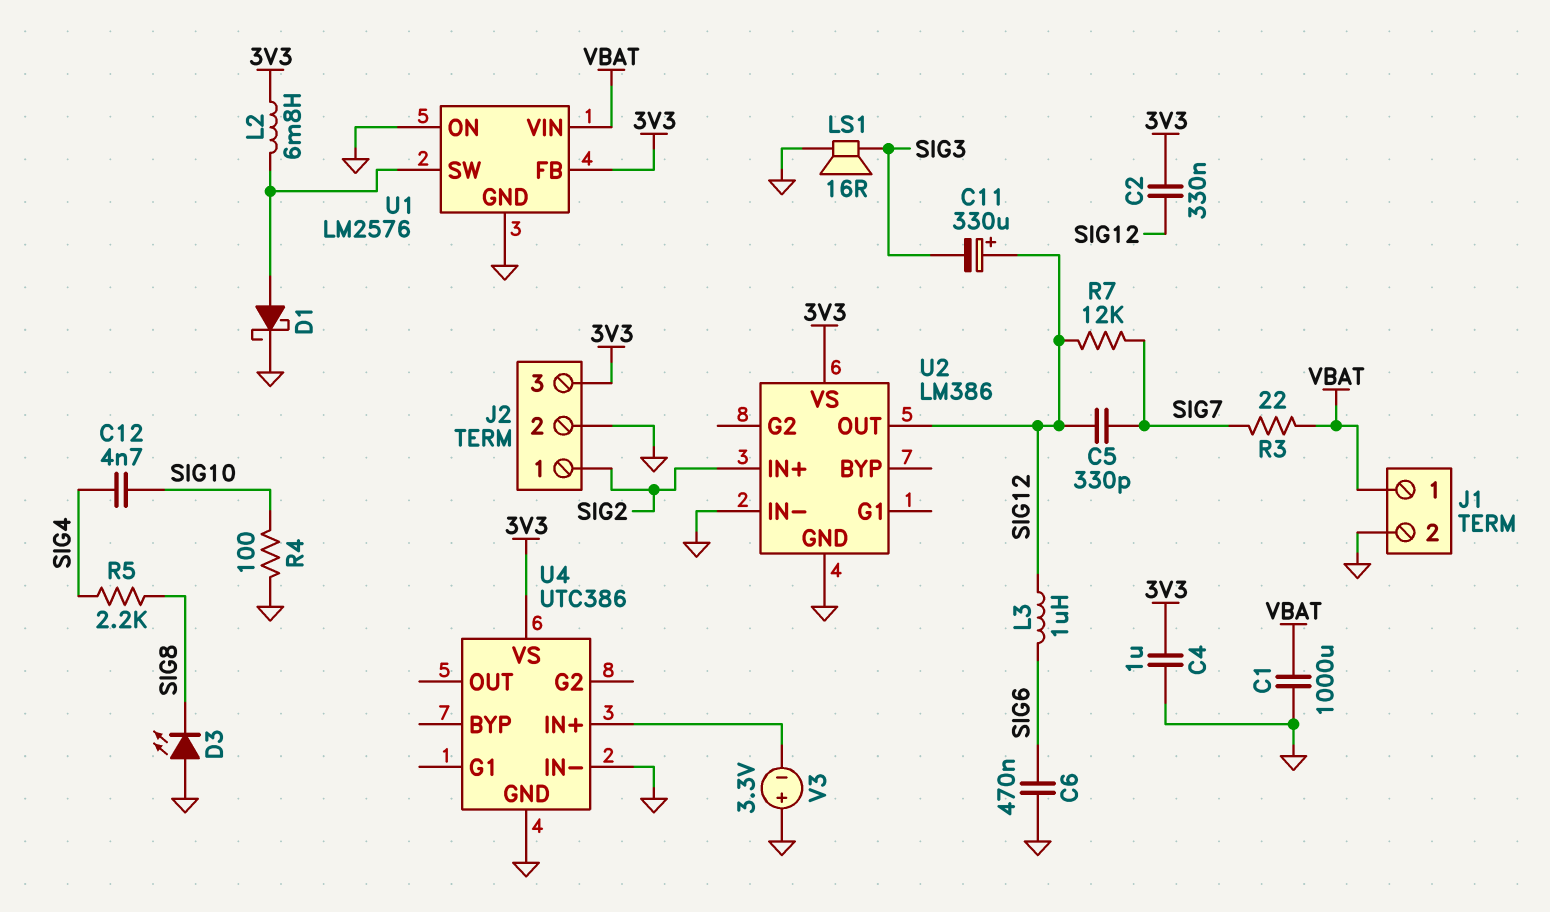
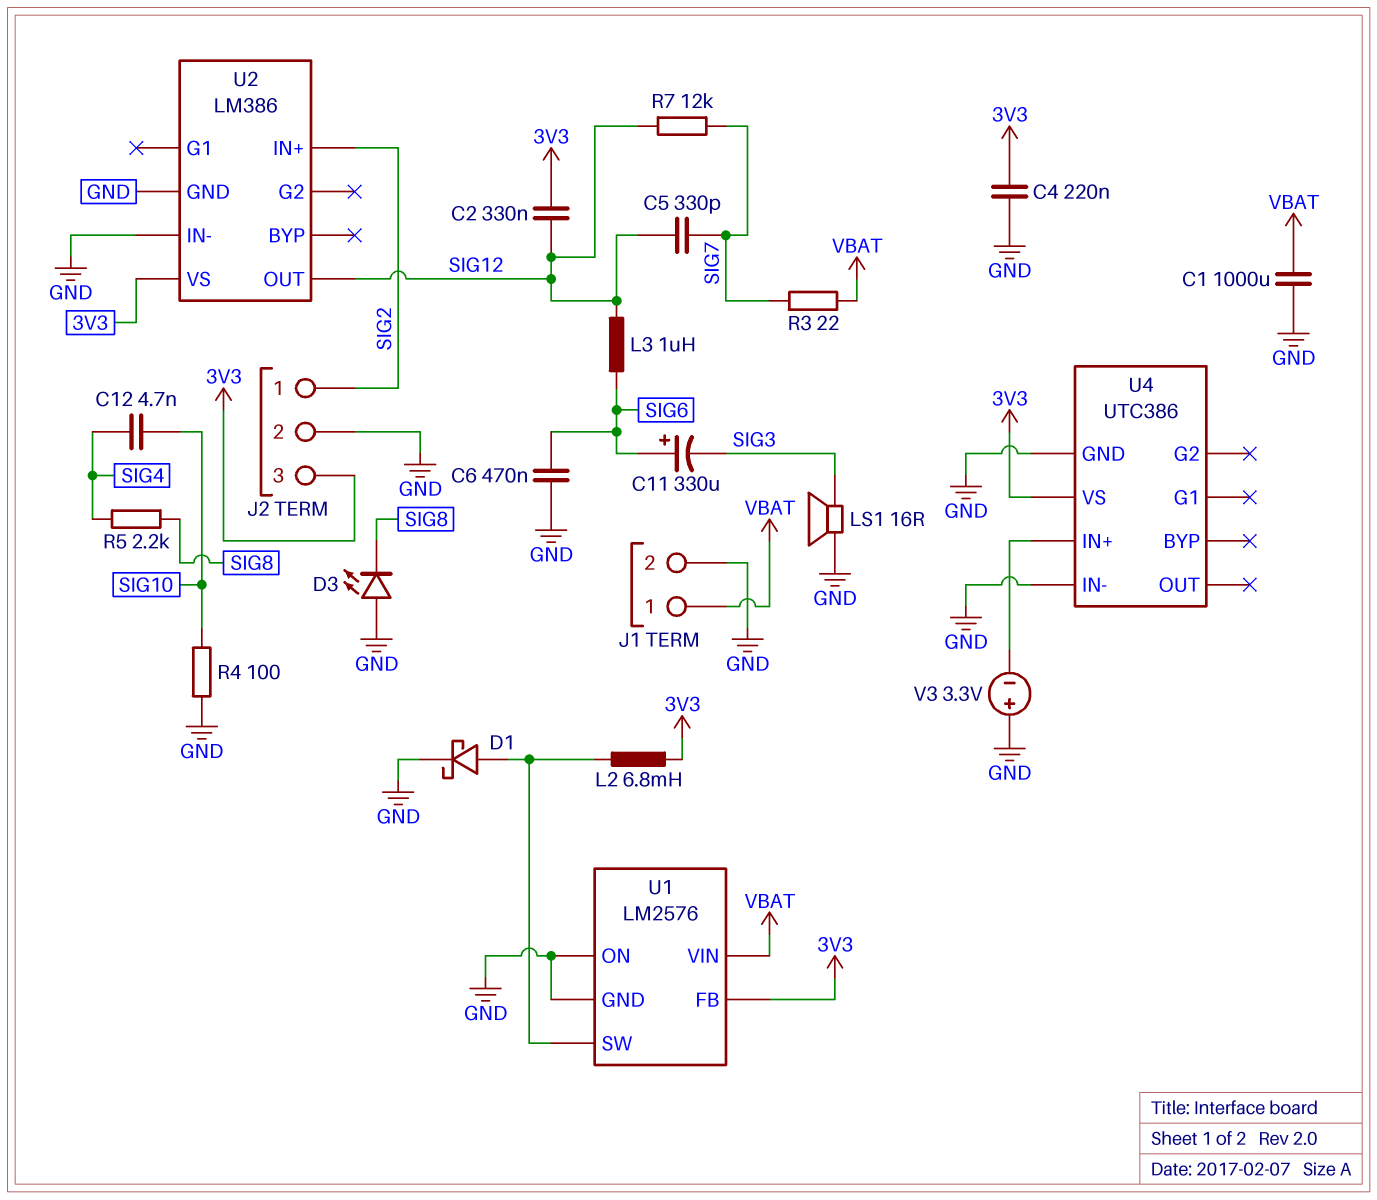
C4: 1uF (3V3, GND) -> 220nF (3V3, GND)
C11: 330uF (plus SIG12, minus SIG3) -> 330uF (plus SIG6, minus SIG3)

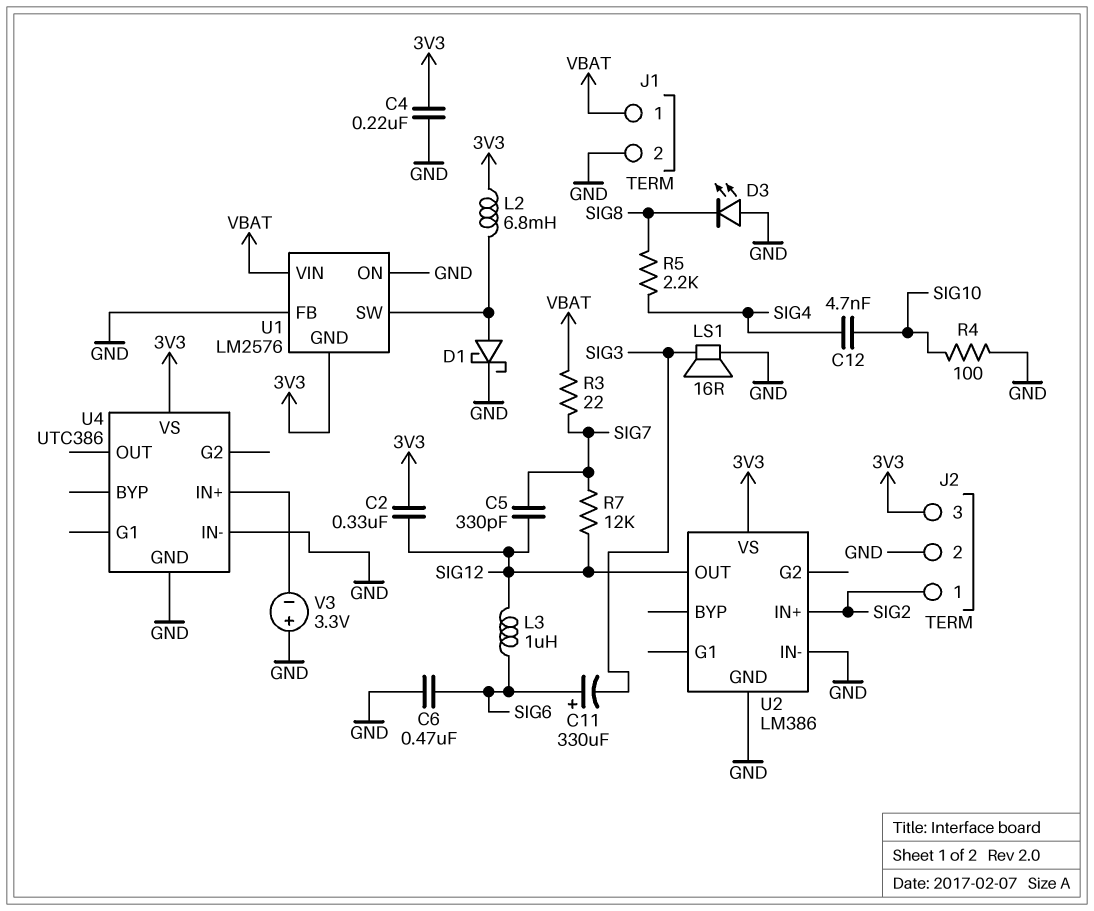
C1: 1000uF (GND, VBAT) -> none
U1 pin FB: 3V3 -> GND
U1 pin GND: GND -> 3V3

